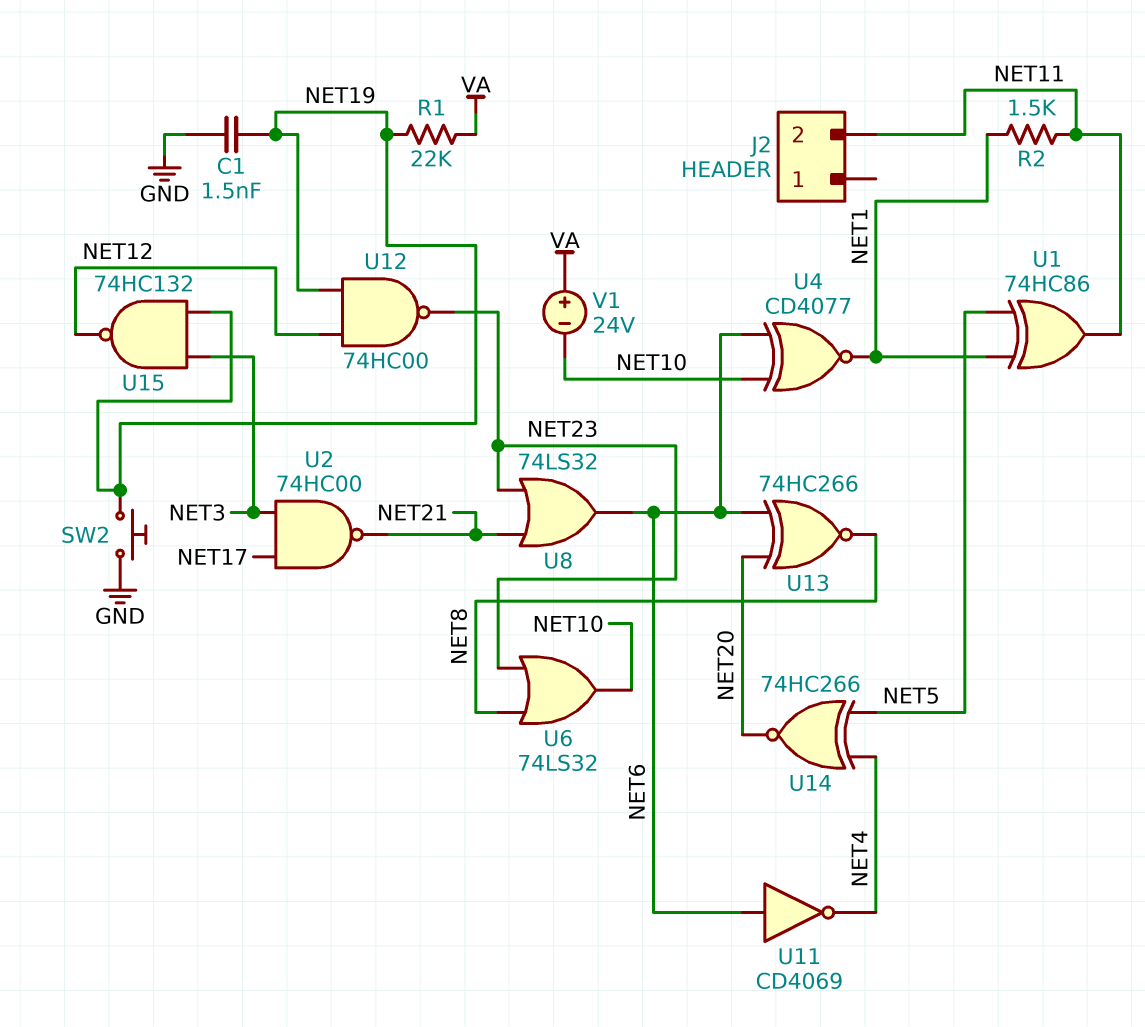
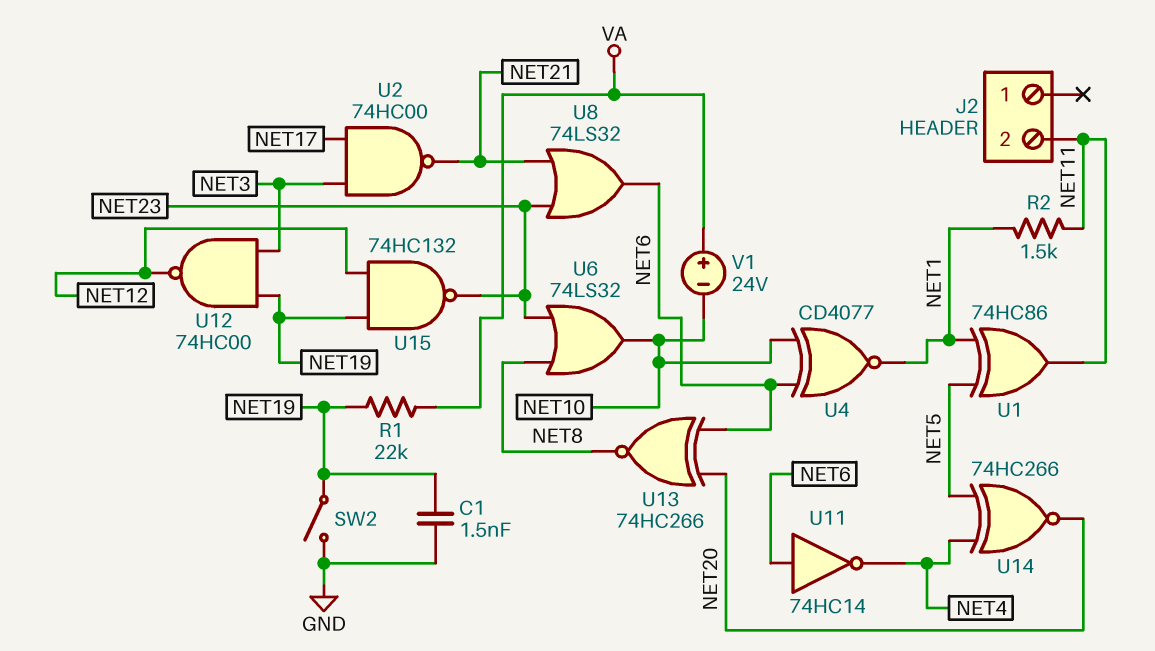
SW2: button (GND, NET19) -> switch (GND, NET19)
U11: NOT CD4069 (in NET6, out NET4) -> NOT 74HC14 (in NET6, out NET4)
U12: NAND 74HC00 (in NET12, in NET19, out NET23) -> NAND 74HC00 (in NET3, in NET19, out NET12)
U15: NAND 74HC132 (in NET3, in NET19, out NET12) -> NAND 74HC132 (in NET12, in NET19, out NET23)

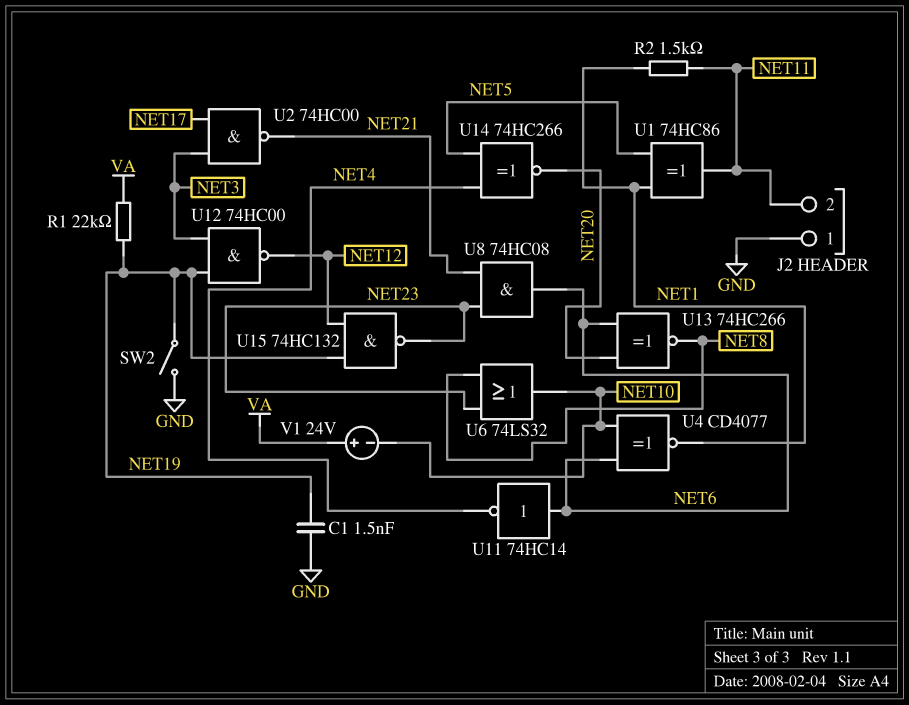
J2 pin 1: none -> GND
U8: OR 74LS32 (in NET21, in NET23, out NET6) -> AND 74HC08 (in NET21, in NET23, out NET6)

